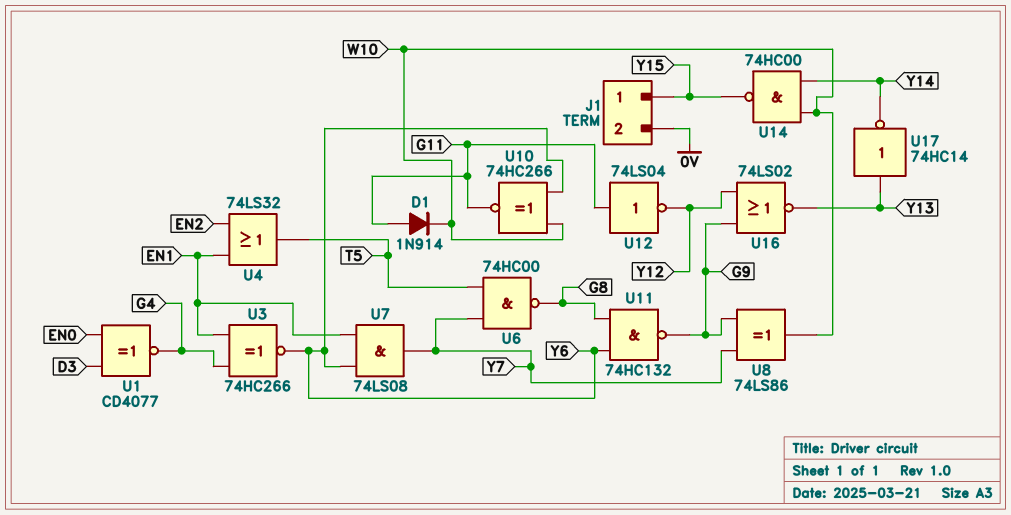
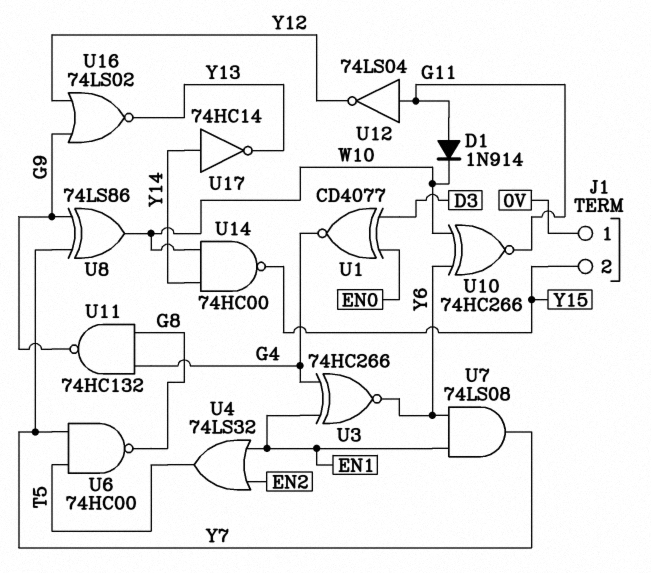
J1 pin 1: Y15 -> 0V
J1 pin 2: 0V -> Y15
U11: NAND 74HC132 (in G8, in Y6, out G9) -> NAND 74HC132 (in G4, in G8, out G9)
U17: NOT 74HC14 (in Y13, out Y14) -> NOT 74HC14 (in Y14, out Y13)

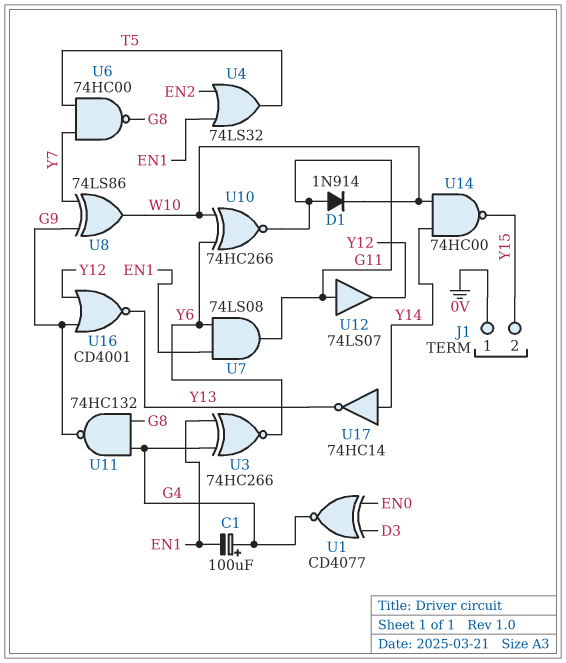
C1: none -> 100uF (plus G4, minus EN1)
U7: AND 74LS08 (in EN1, in Y6, out Y7) -> AND 74LS08 (in EN1, in Y6, out G11)
U12: NOT 74LS04 (in G11, out Y12) -> buffer 74LS07 (in G11, out Y12)
U16: NOR 74LS02 (in G9, in Y12, out Y13) -> NOR CD4001 (in G9, in Y12, out Y13)

